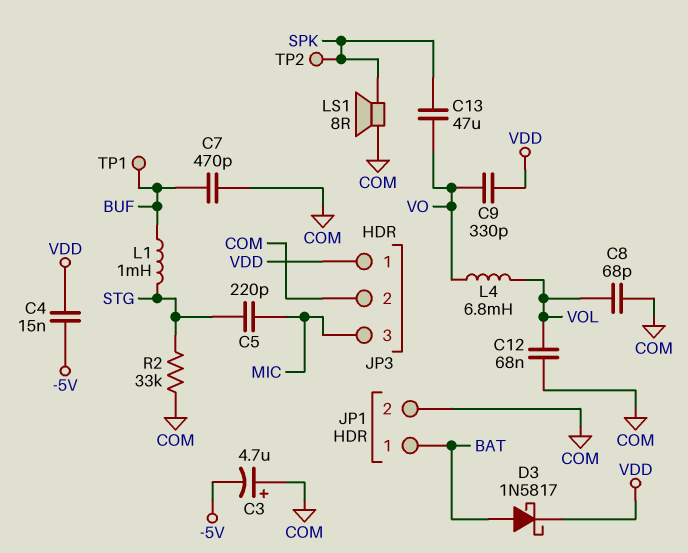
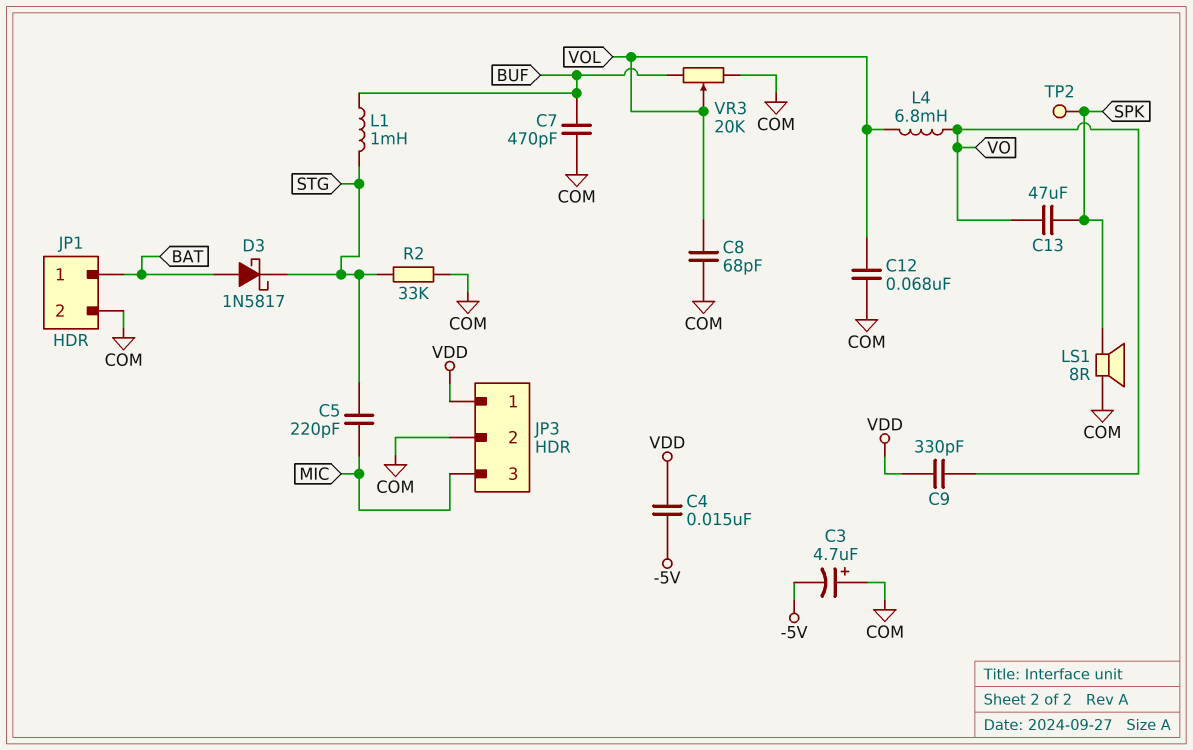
D3: schottky 1N5817 (A BAT, K VDD) -> schottky 1N5817 (A BAT, K STG)
TP1: test point (BUF) -> none
VR3: none -> 20k (BUF, COM, wiper VOL)

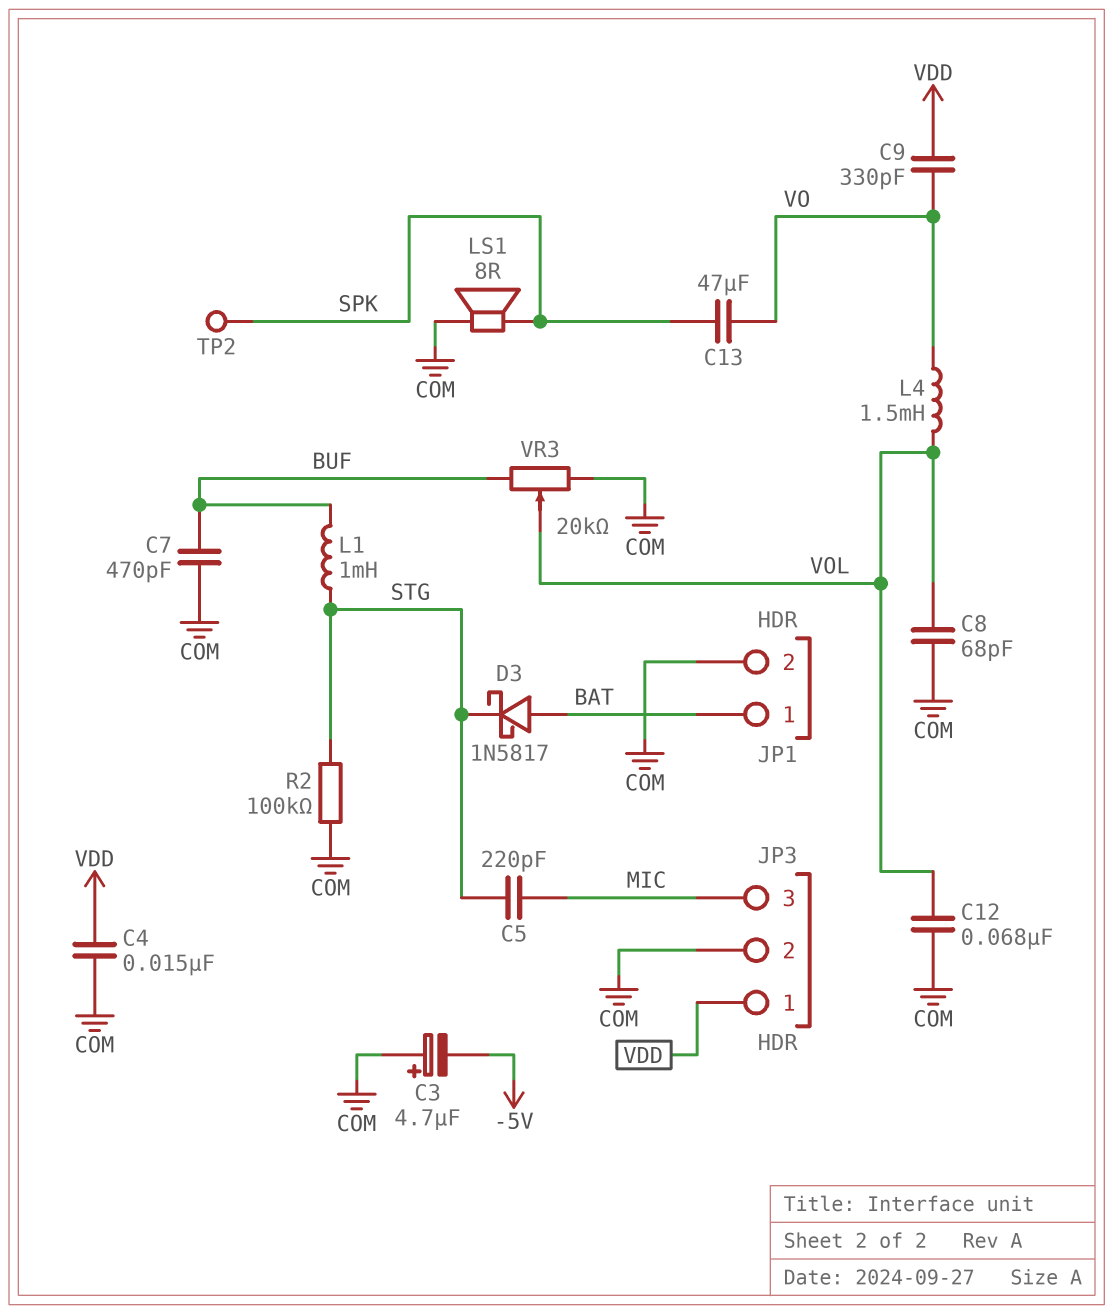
C4: 15nF (-5V, VDD) -> 15nF (COM, VDD)
L4: 6.8mH (VO, VOL) -> 1.5mH (VO, VOL)
R2: 33k (COM, STG) -> 100k (COM, STG)

